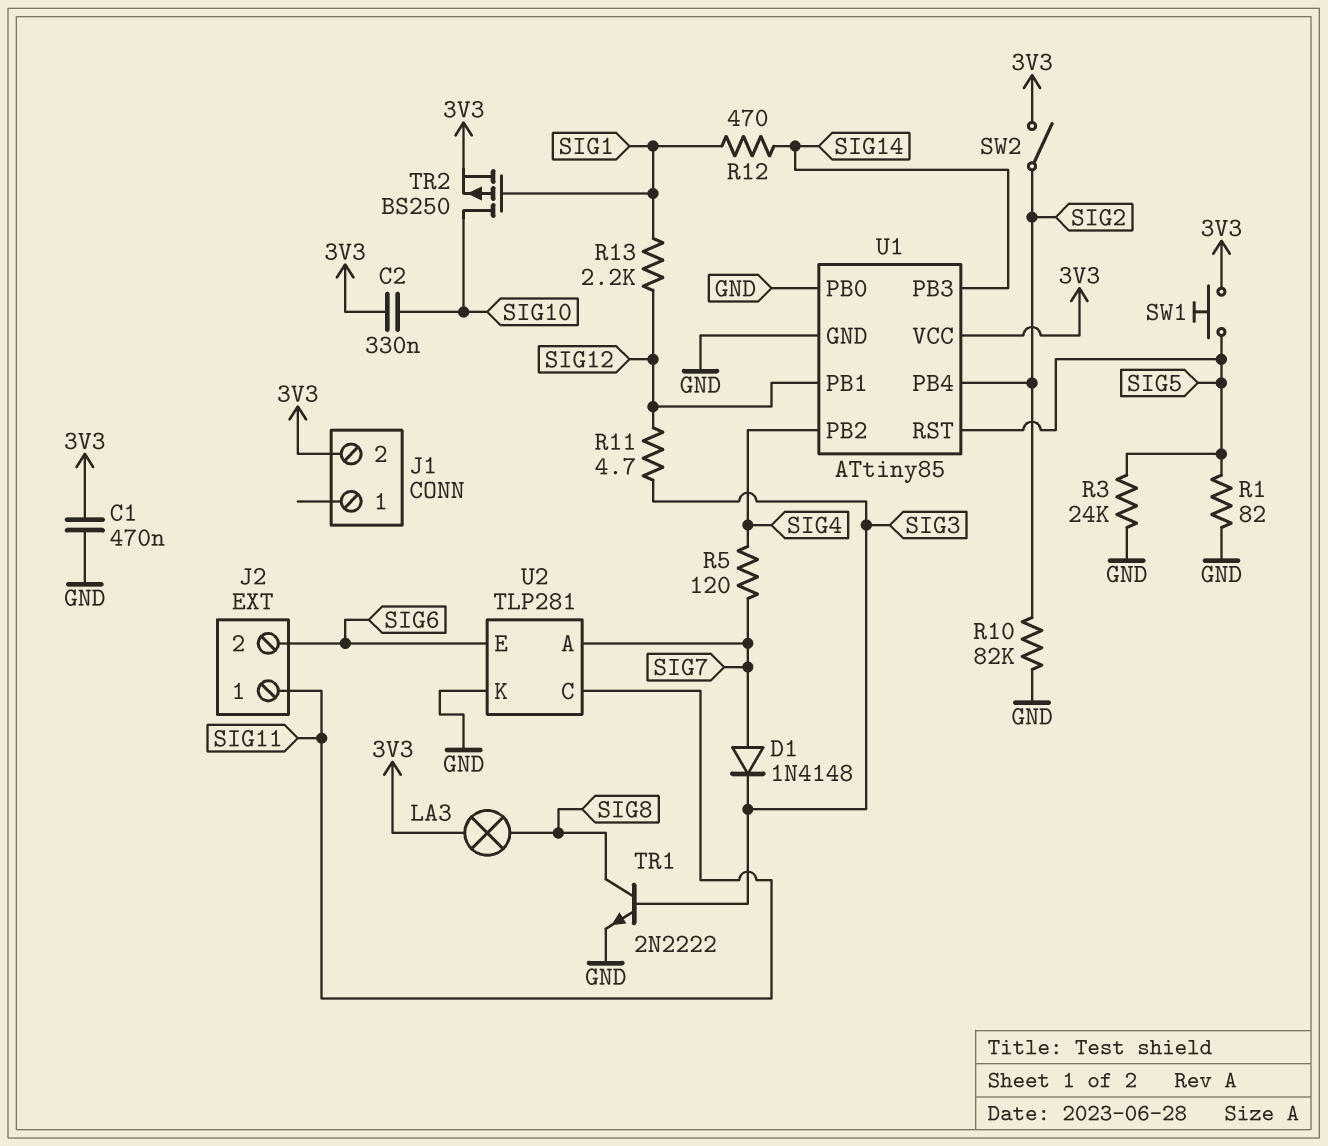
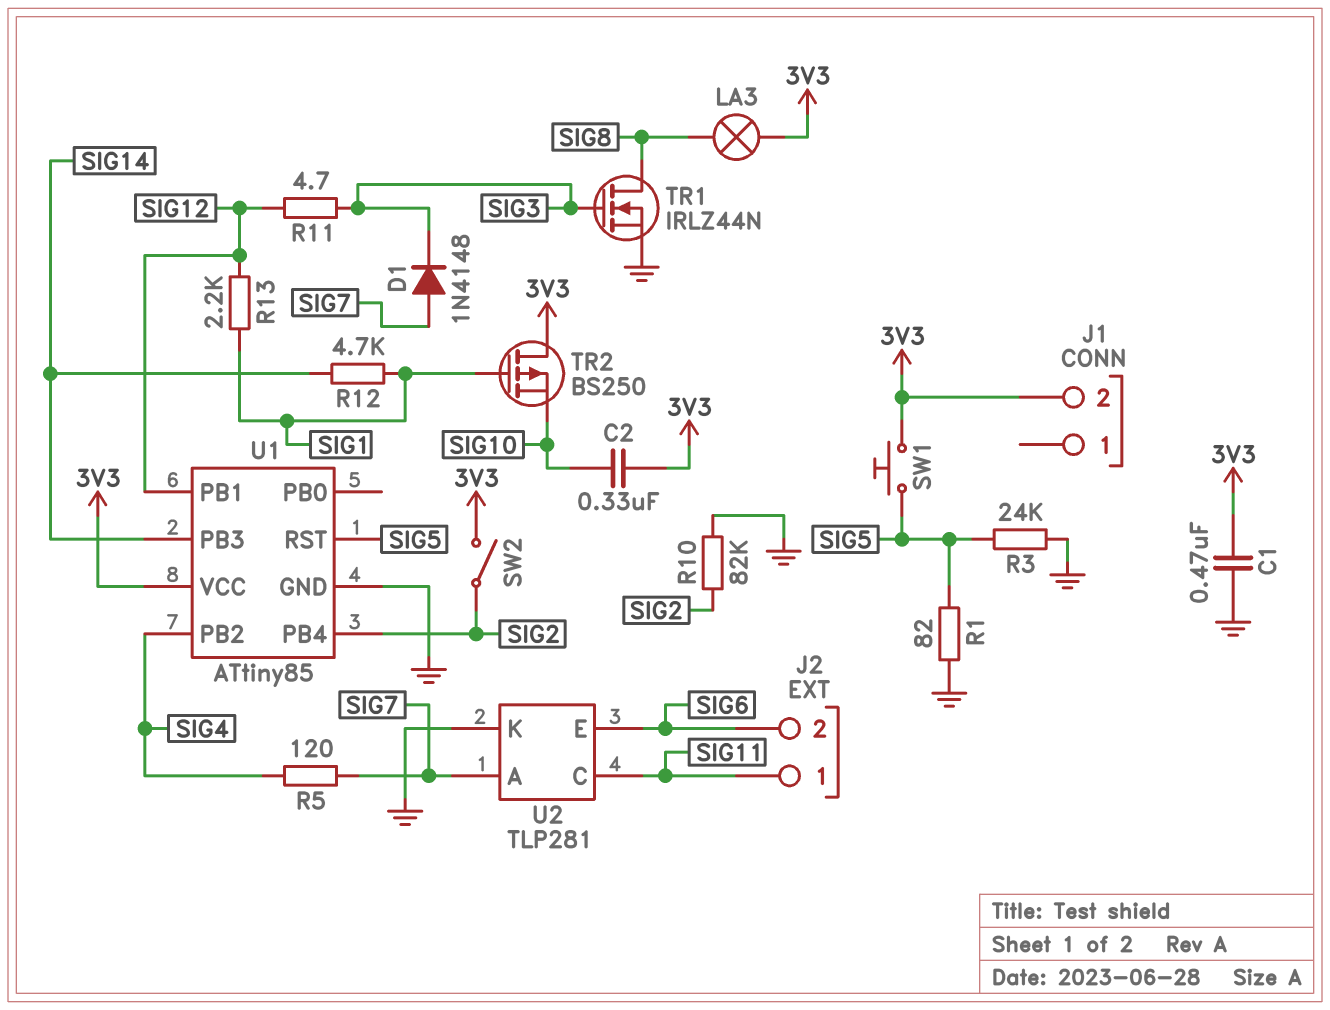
R12: 470 (SIG1, SIG14) -> 4.7k (SIG1, SIG14)
TR1: NPN 2N2222 (B SIG3, C SIG8, E GND) -> NMOS IRLZ44N (G SIG3, D SIG8, S GND)
TR2: PMOS BS250 (G SIG1, D SIG10, S 3V3) -> PMOS BS250 (G SIG1, D 3V3, S SIG10)
U1 pin PB0: GND -> none

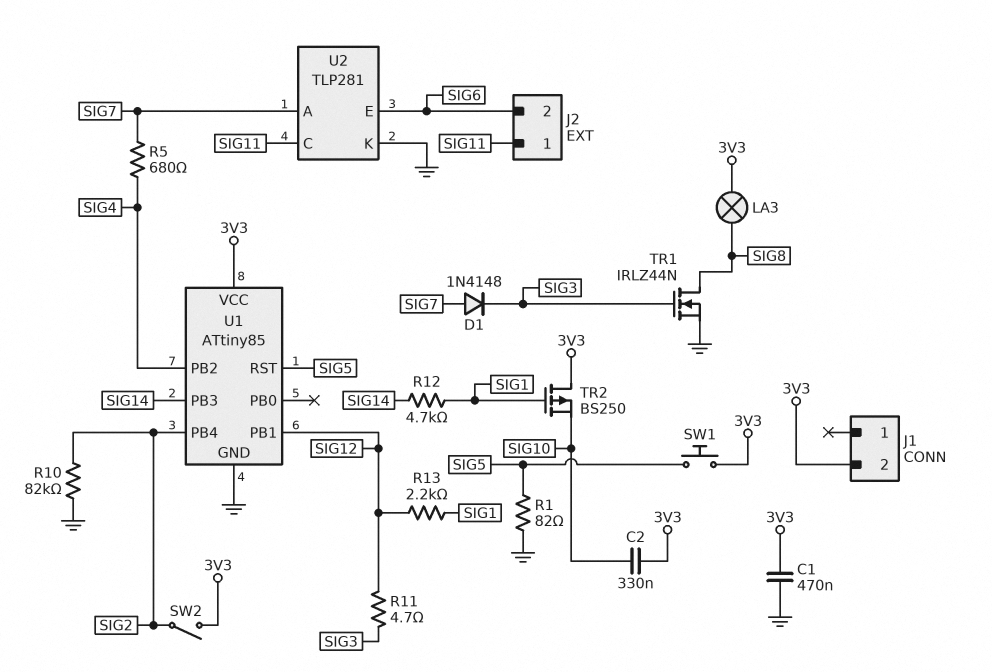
R3: 24k (GND, SIG5) -> none
R5: 120 (SIG4, SIG7) -> 680 (SIG4, SIG7)

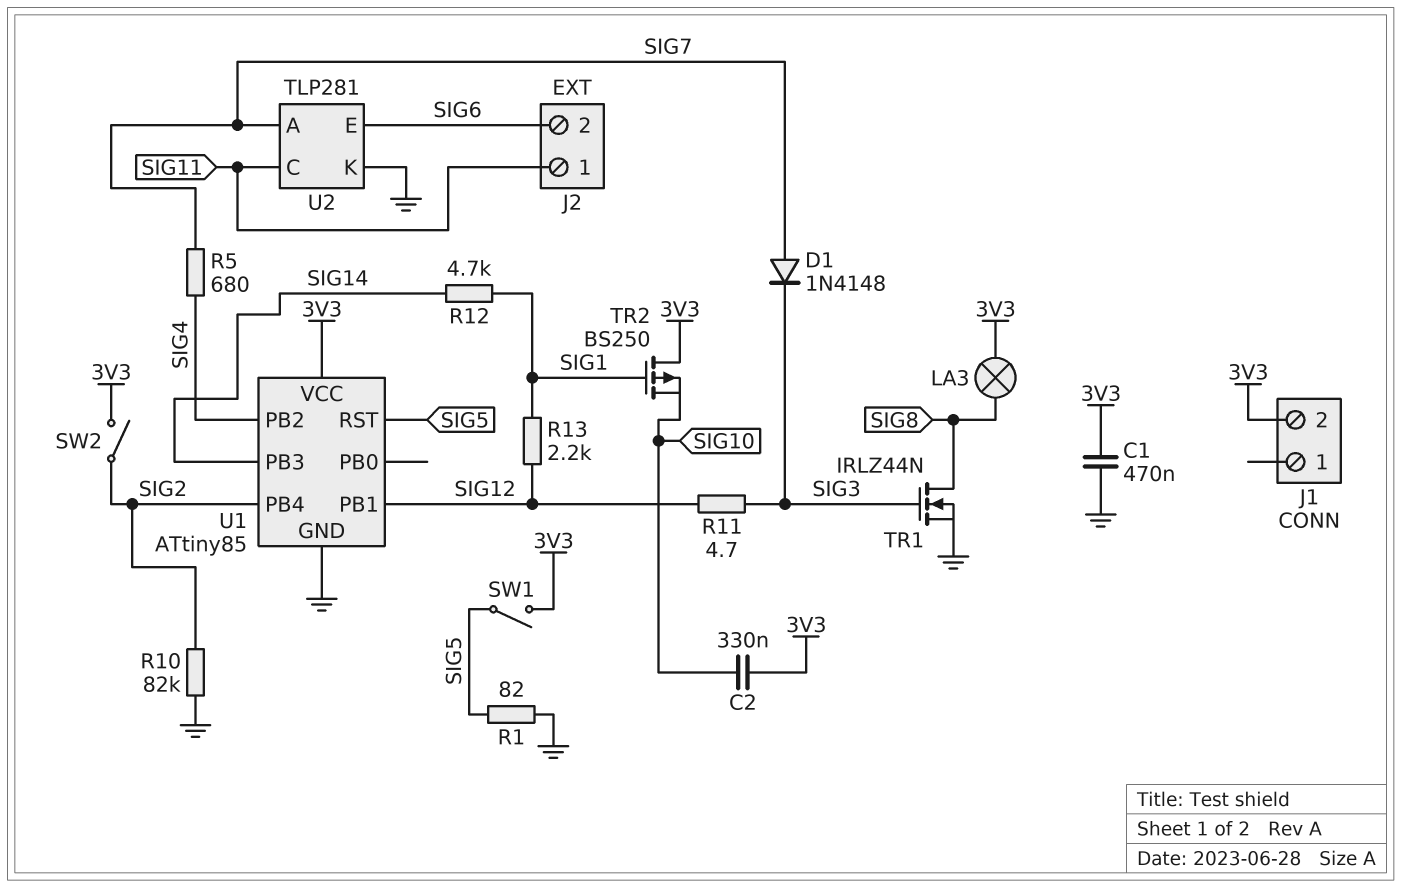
SW1: button (3V3, SIG5) -> switch (3V3, SIG5)

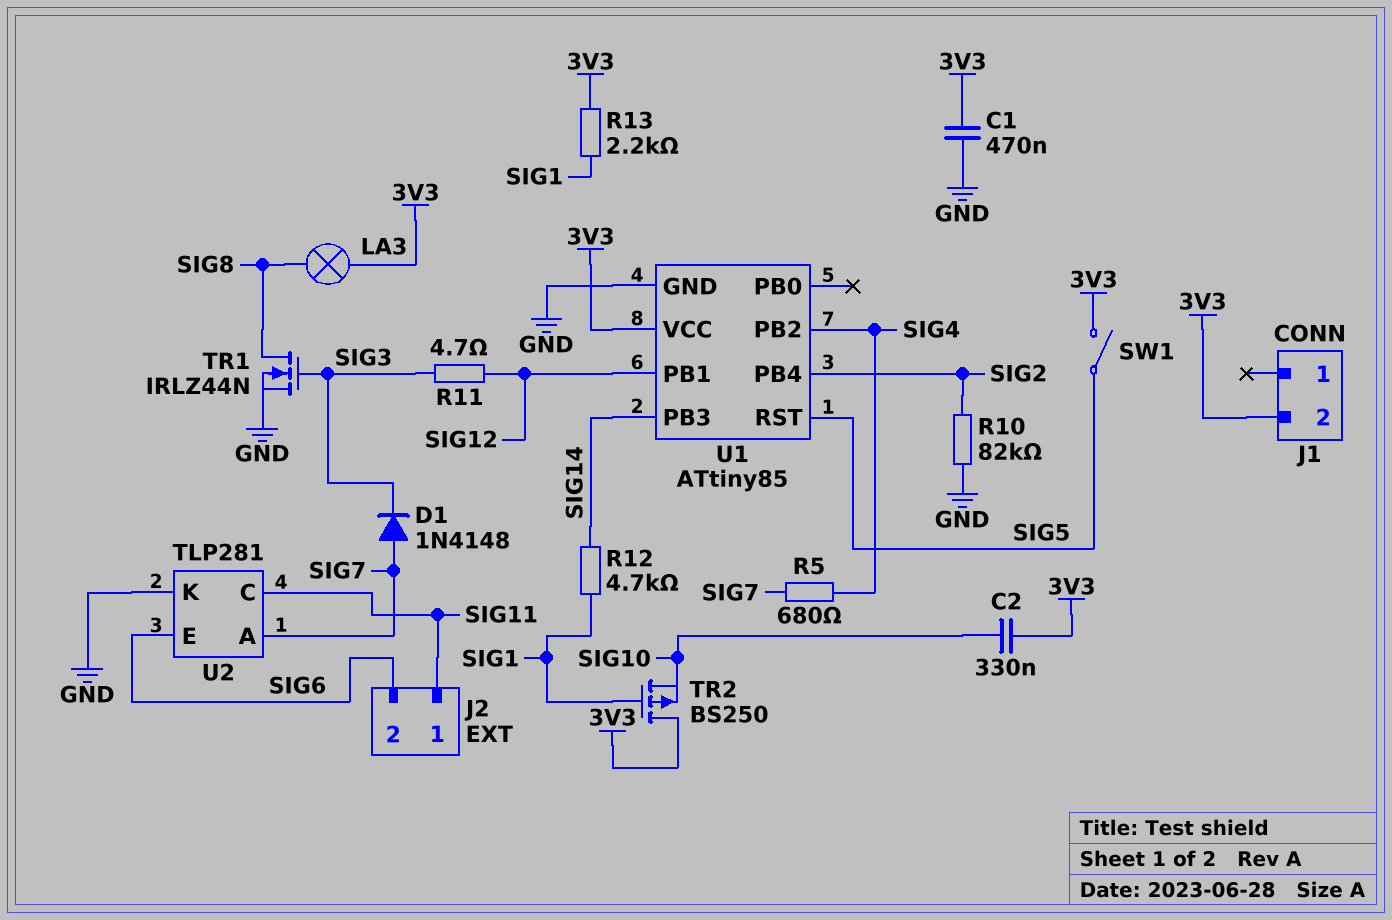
R1: 82 (GND, SIG5) -> none
R13: 2.2k (SIG1, SIG12) -> 2.2k (3V3, SIG1)
SW2: switch (3V3, SIG2) -> none

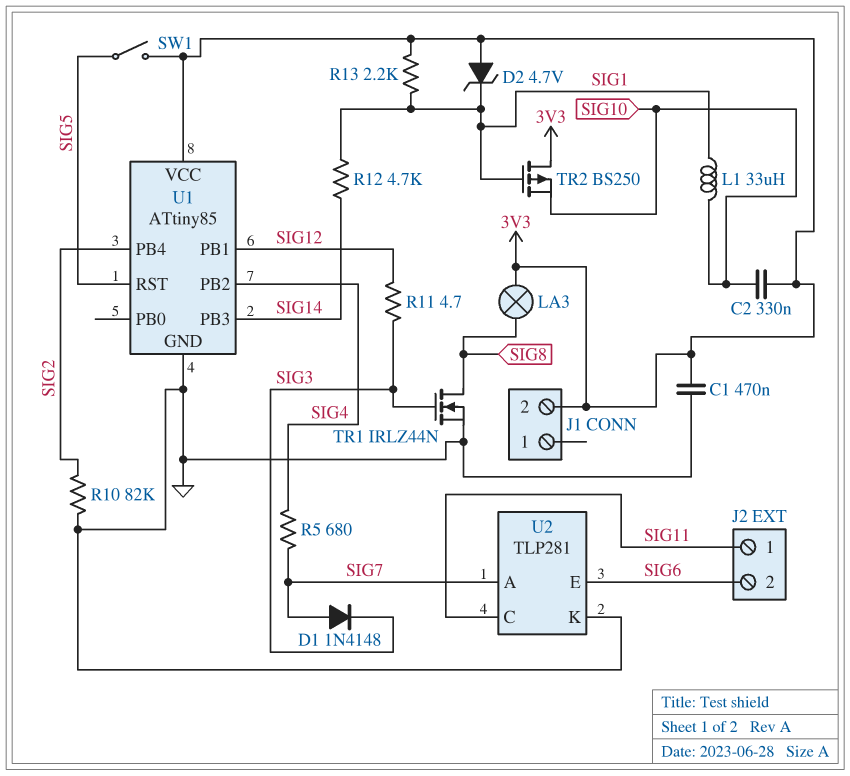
D2: none -> zener 4.7V (A 3V3, K SIG1)
L1: none -> 33uH (SIG1, SIG10)

